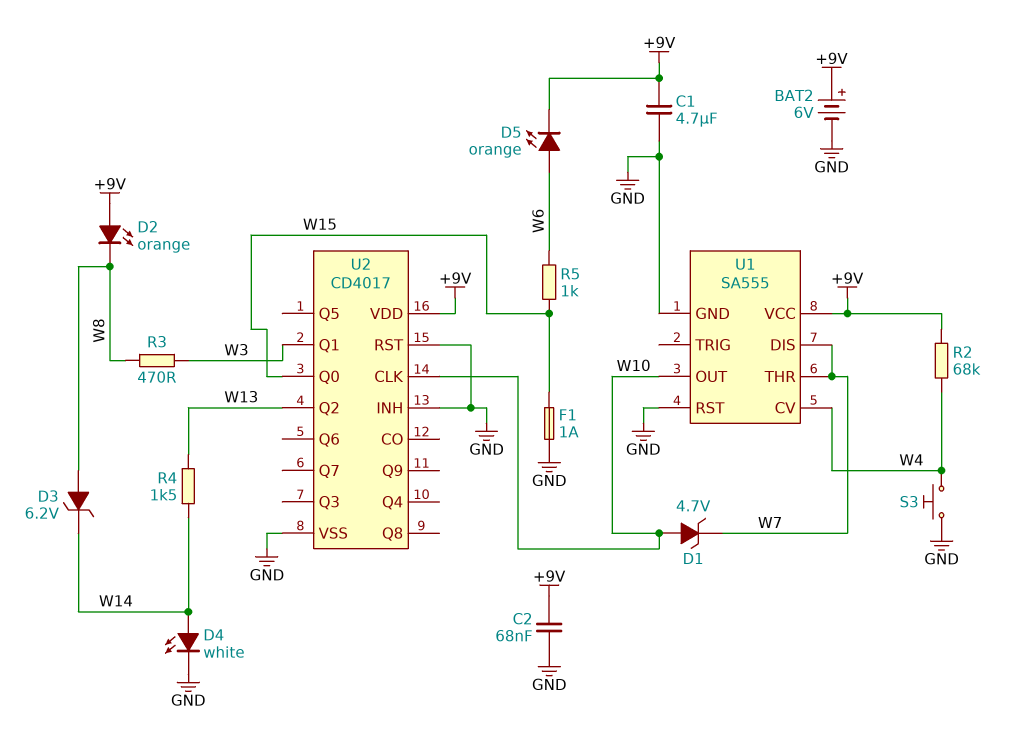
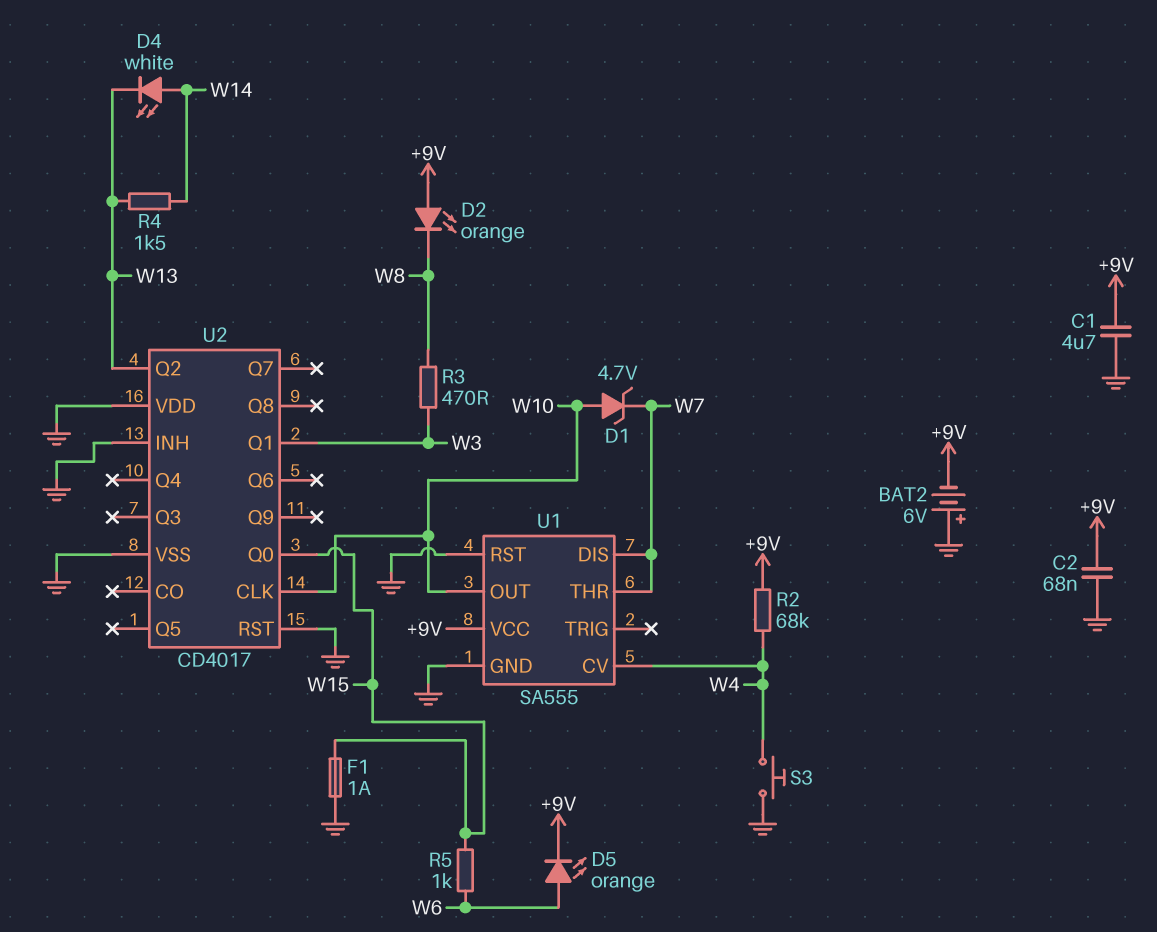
BAT2: 6V (plus +9V, minus GND) -> 6V (plus GND, minus +9V)
D3: zener 6.2V (A W8, K W14) -> none
D4: LED white (A W14, K GND) -> LED white (A W14, K W13)
U2 pin VDD: +9V -> GND

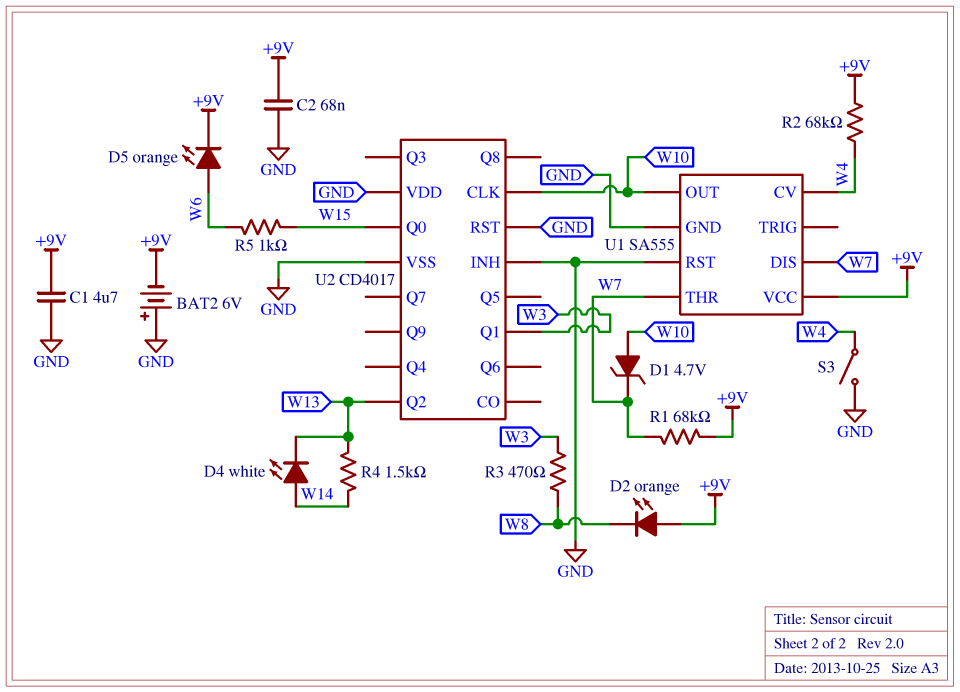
F1: 1A (GND, W15) -> none
R1: none -> 68k (+9V, W7)
S3: button (GND, W4) -> switch (GND, W4)

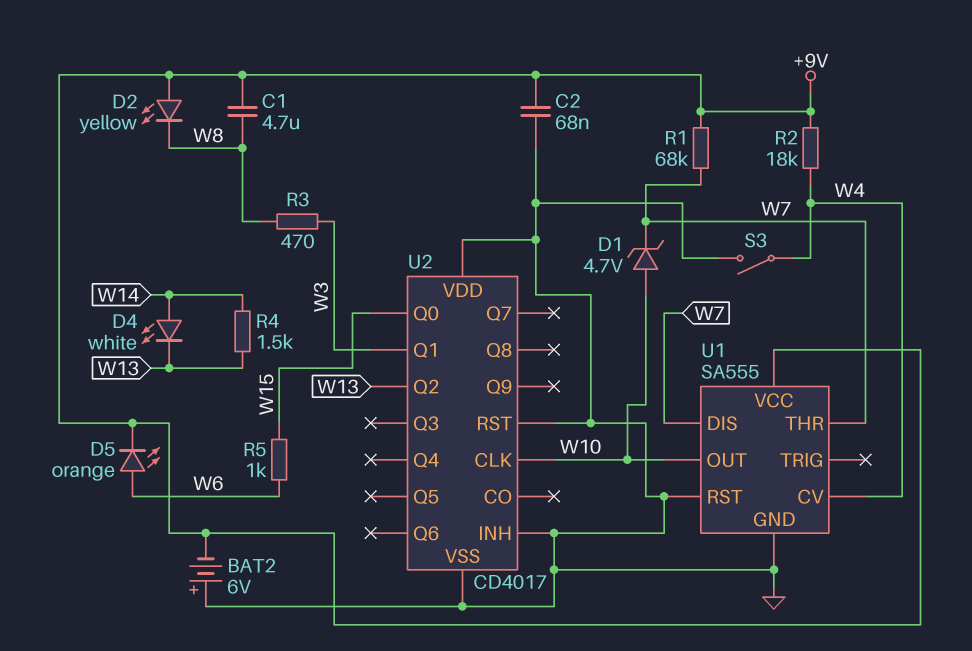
C1: 4.7uF (+9V, GND) -> 4.7uF (+9V, W8)
D2: LED orange (A +9V, K W8) -> LED yellow (A +9V, K W8)
R2: 68k (+9V, W4) -> 18k (+9V, W4)

